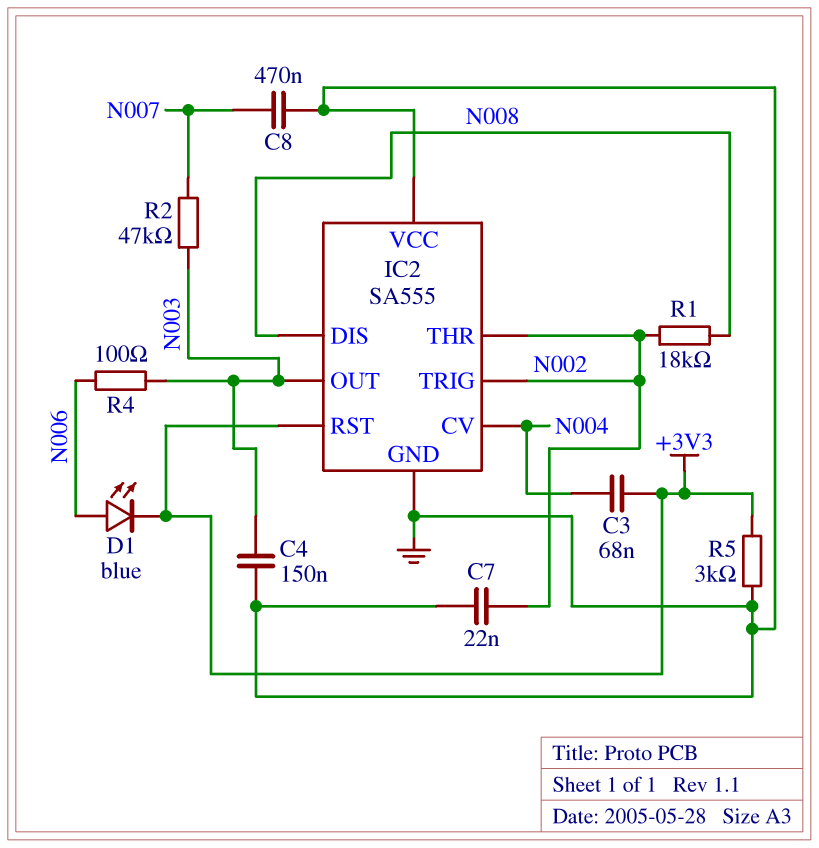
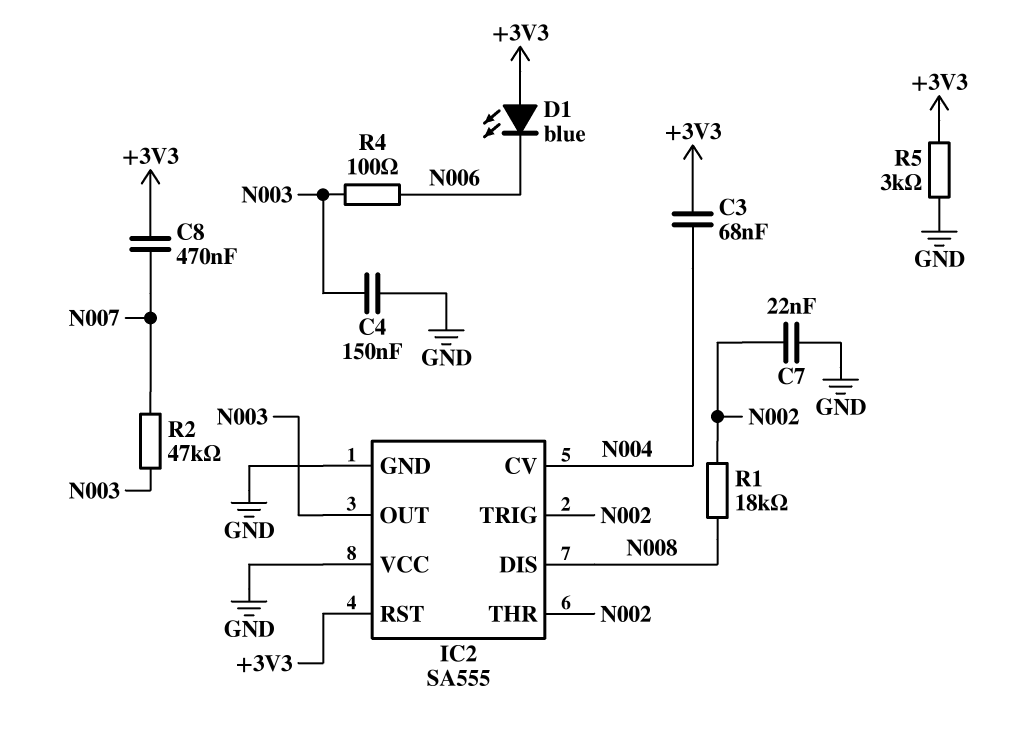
C8: 470nF (GND, N007) -> 470nF (+3V3, N007)
D1: LED blue (A N006, K +3V3) -> LED blue (A +3V3, K N006)

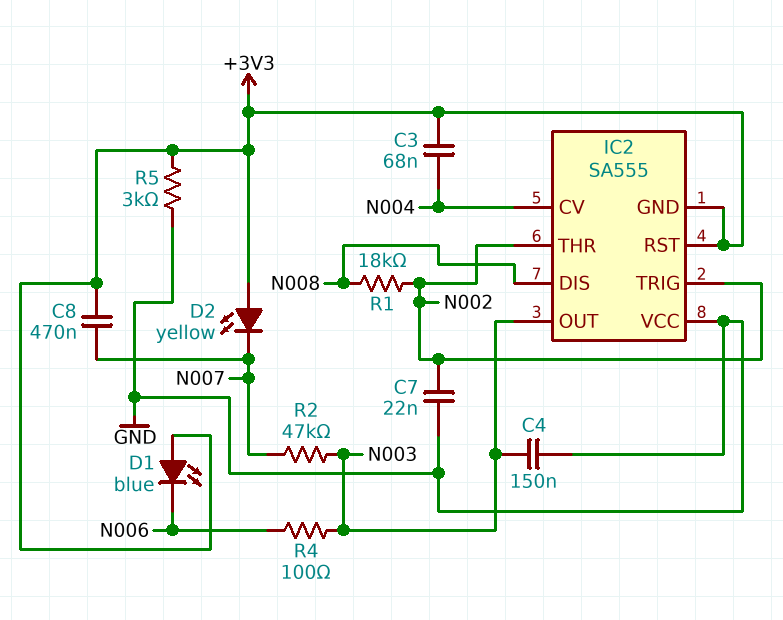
D2: none -> LED yellow (A +3V3, K N007)
IC2 pin GND: GND -> +3V3

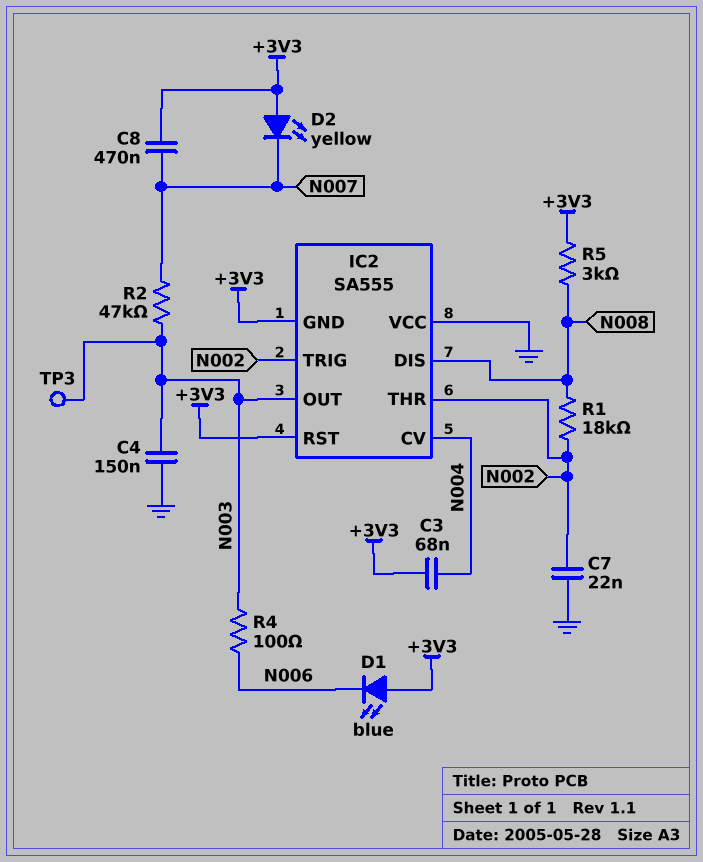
R5: 3k (+3V3, GND) -> 3k (+3V3, N008)
TP3: none -> test point (N003)

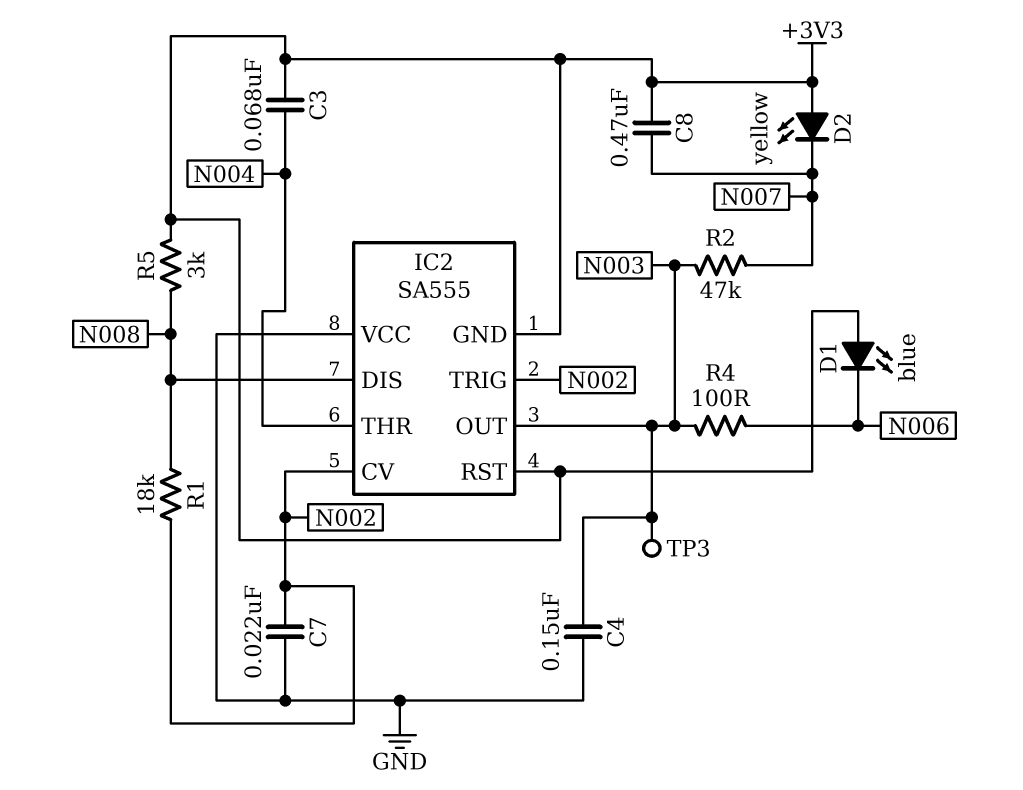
IC2 pin CV: N004 -> N002
IC2 pin THR: N002 -> N004

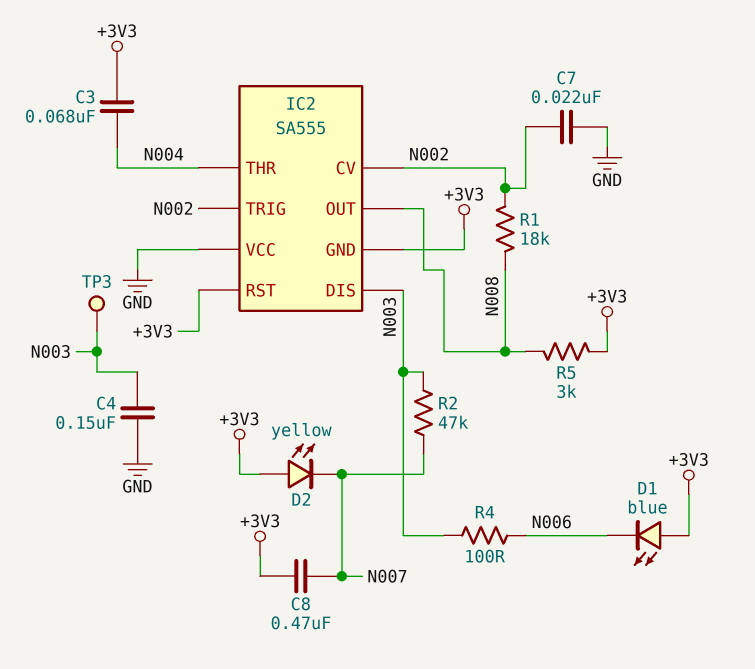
IC2 pin DIS: N008 -> N003
IC2 pin OUT: N003 -> N008

